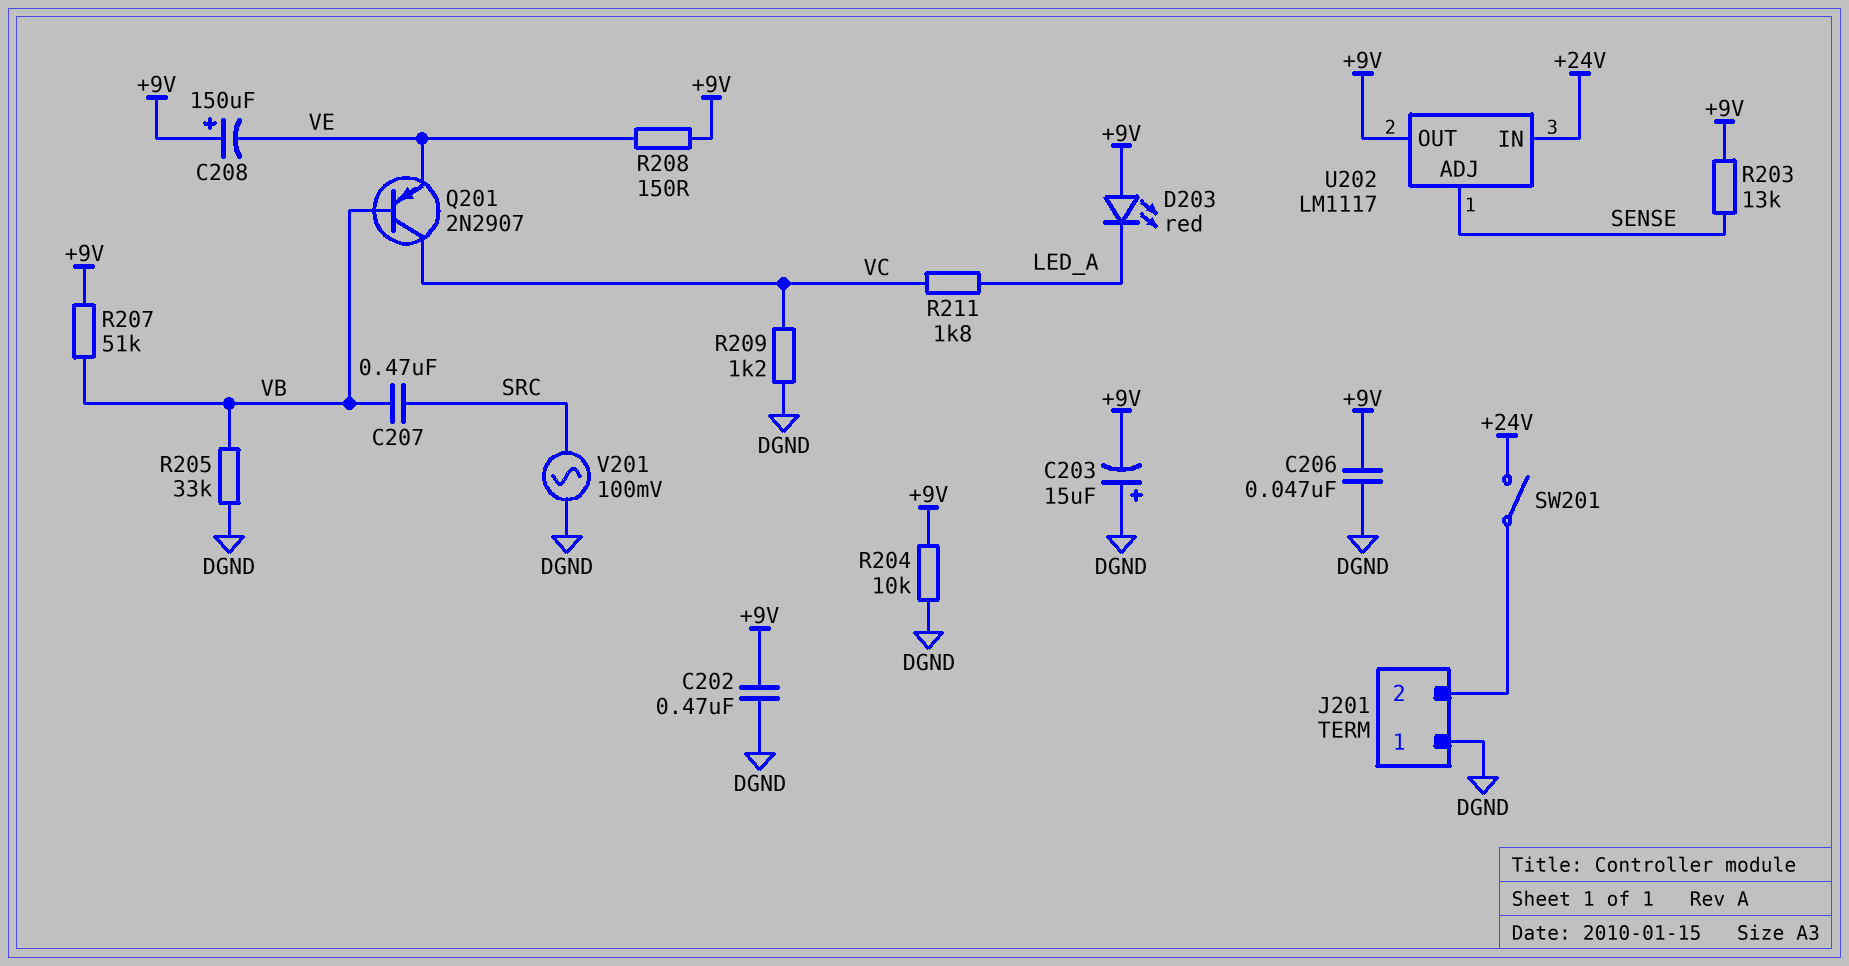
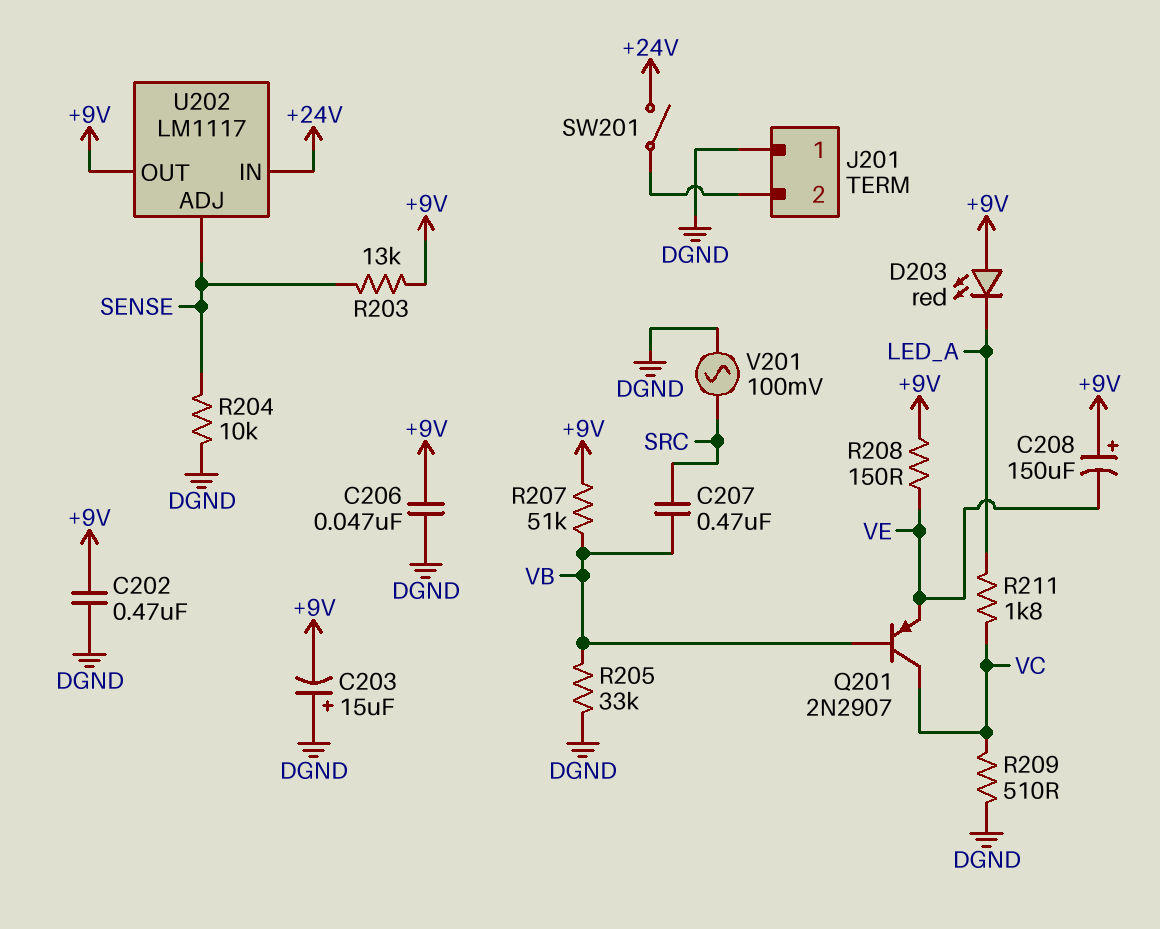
R204: 10k (+9V, DGND) -> 10k (DGND, SENSE)
R209: 1.2k (DGND, VC) -> 510 (DGND, VC)

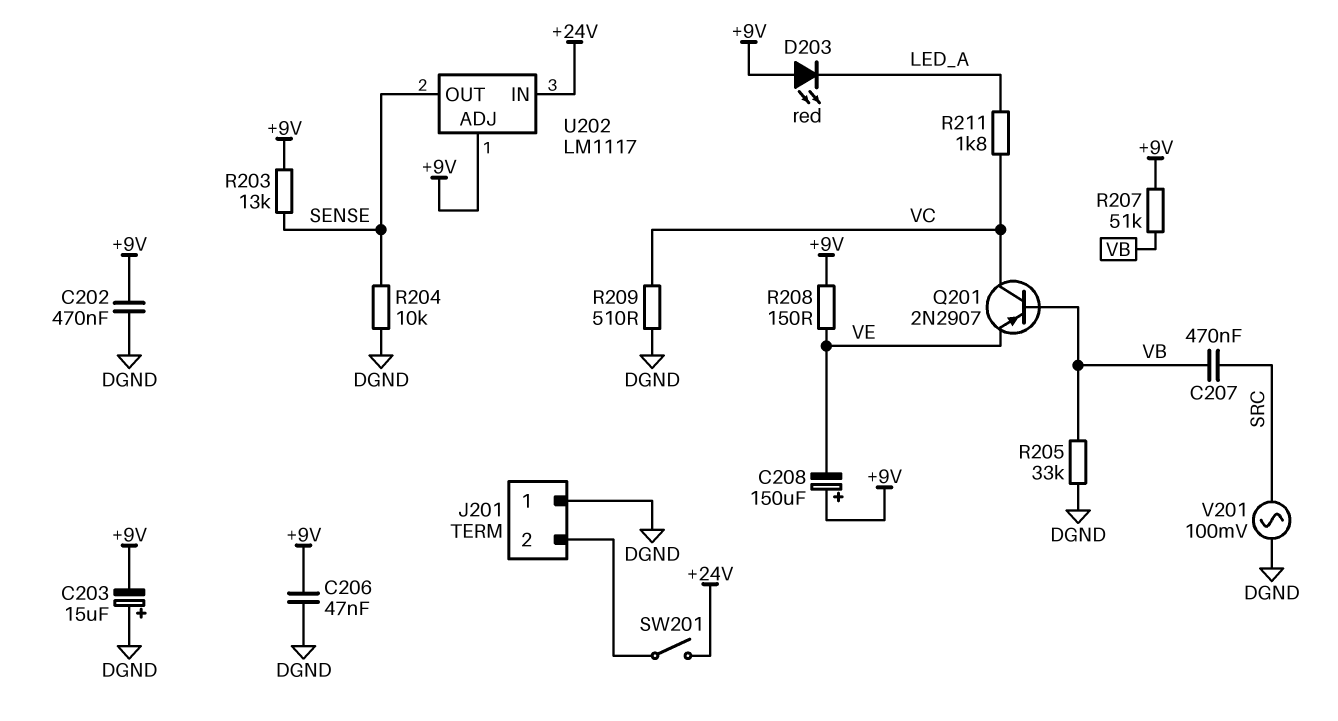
U202 pin ADJ: SENSE -> +9V
U202 pin OUT: +9V -> SENSE

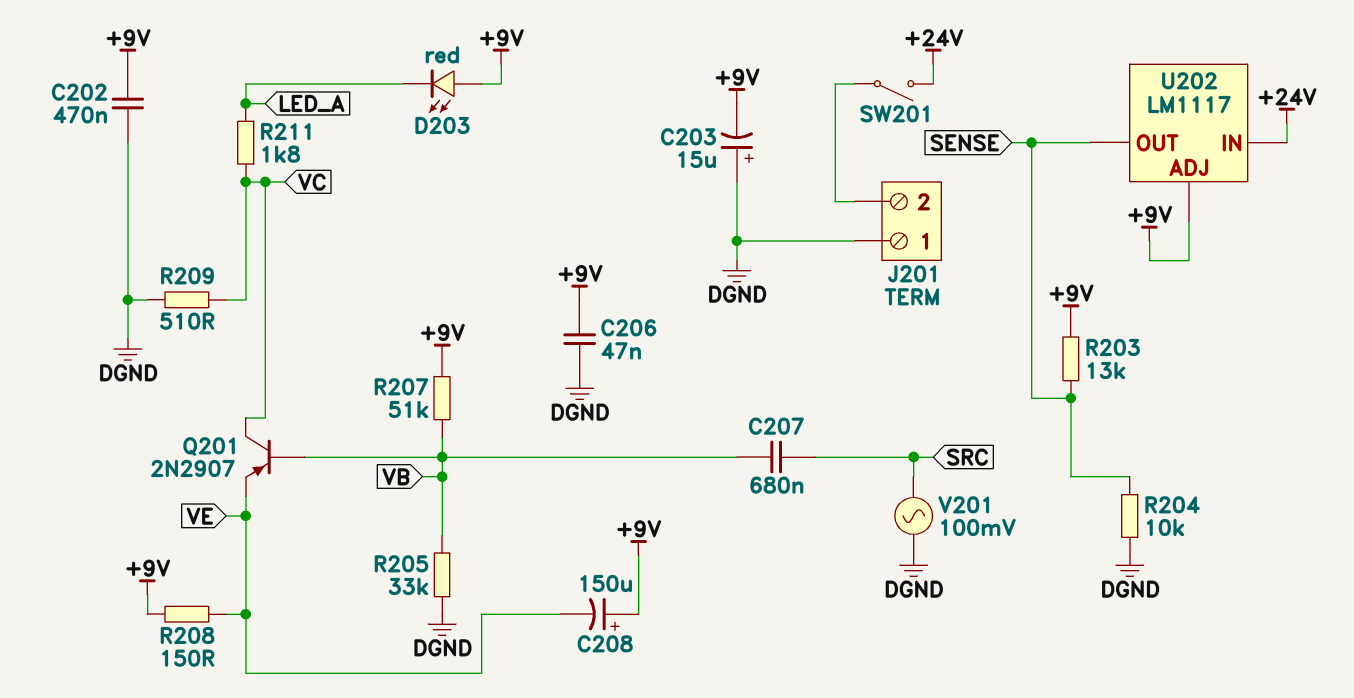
C207: 470nF (SRC, VB) -> 680nF (SRC, VB)

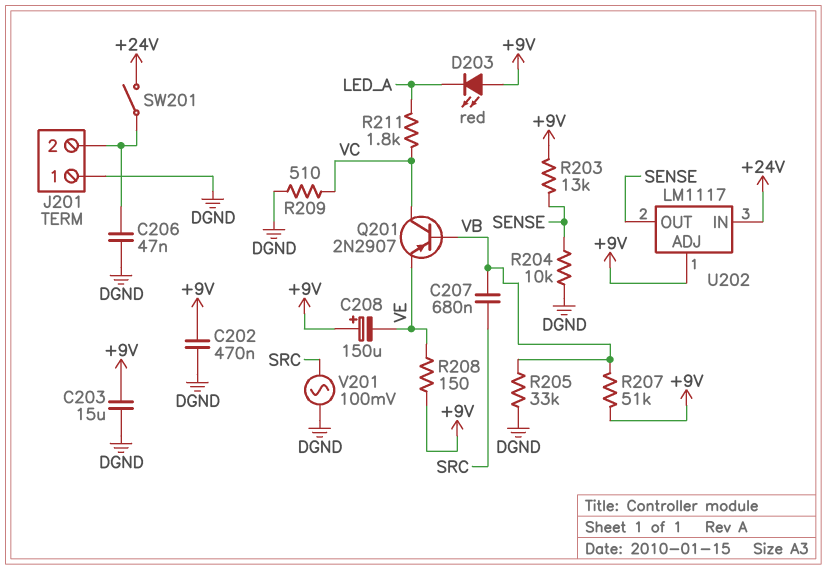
C203: 15uF (plus DGND, minus +9V) -> 15uF (+9V, DGND)
C206: 47nF (+9V, DGND) -> 47nF (DGND, J201/2)

